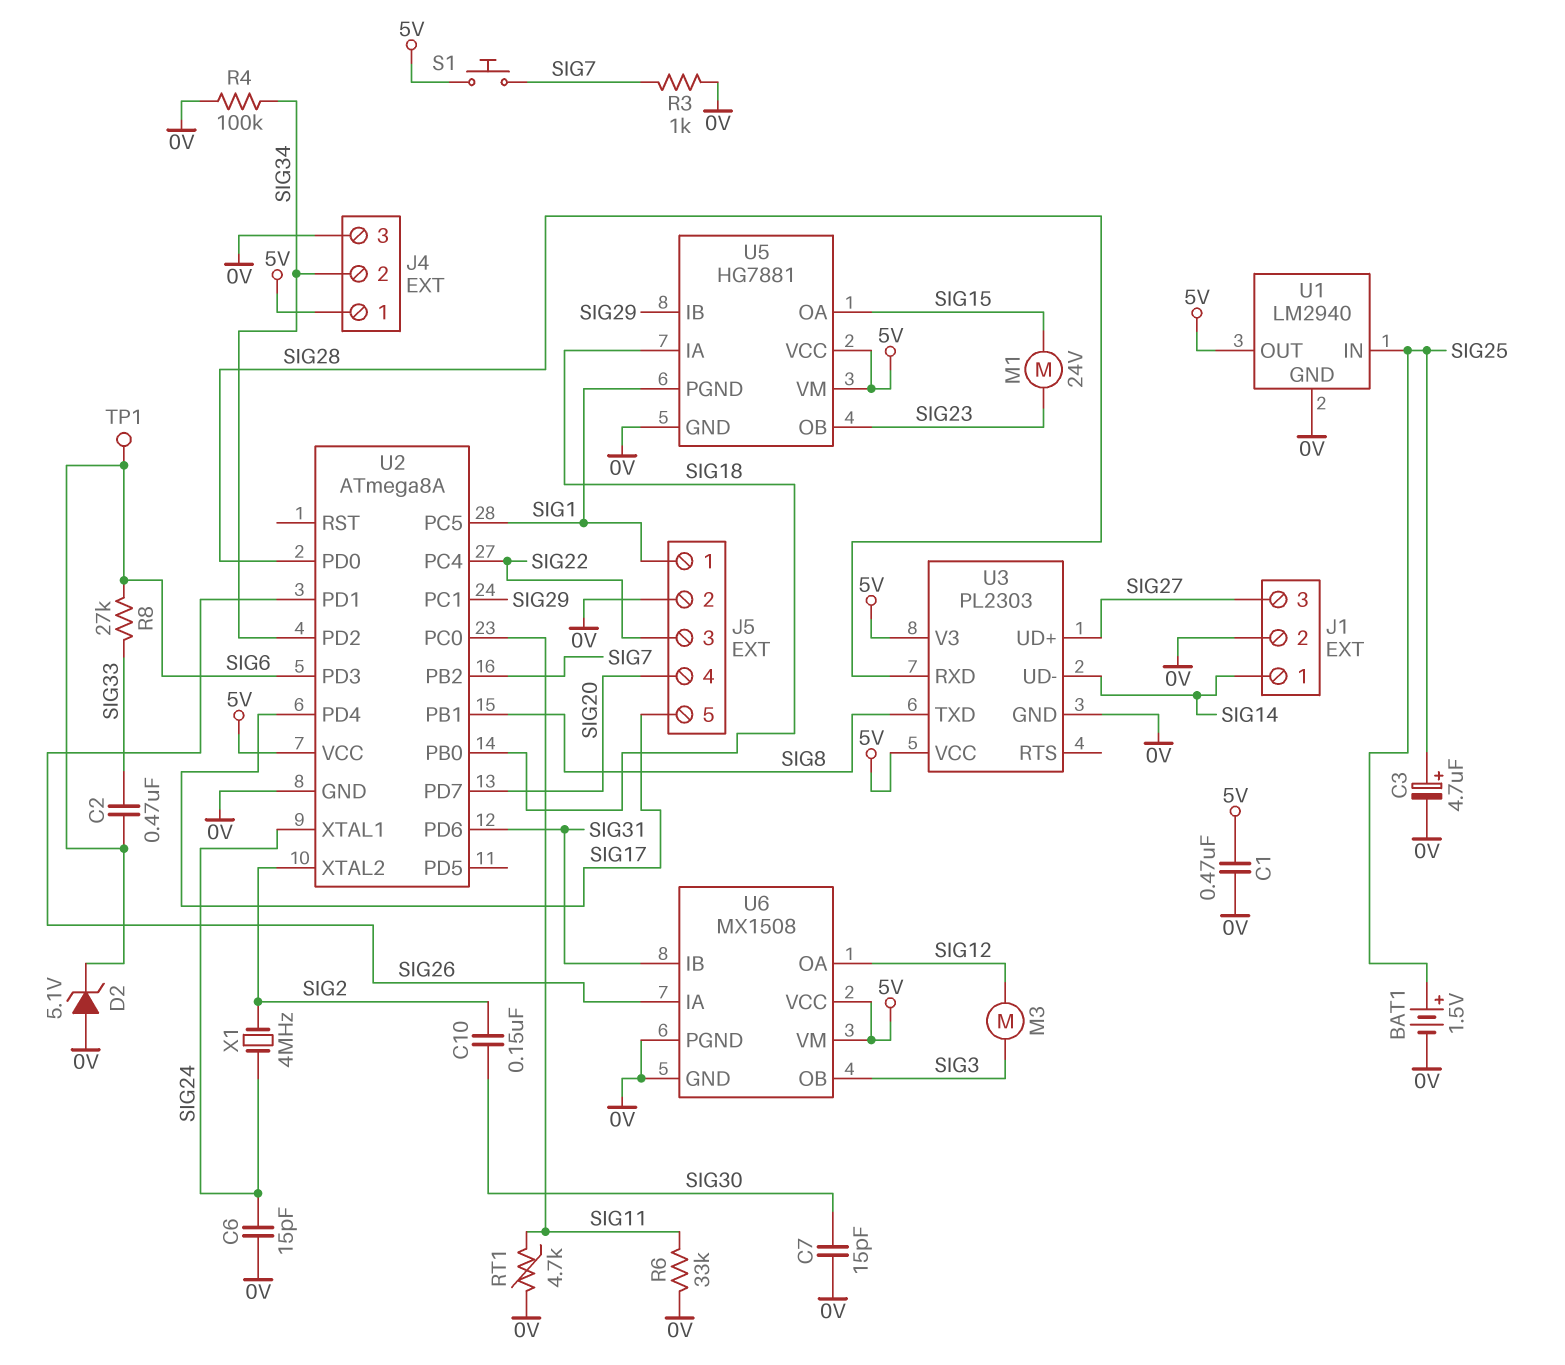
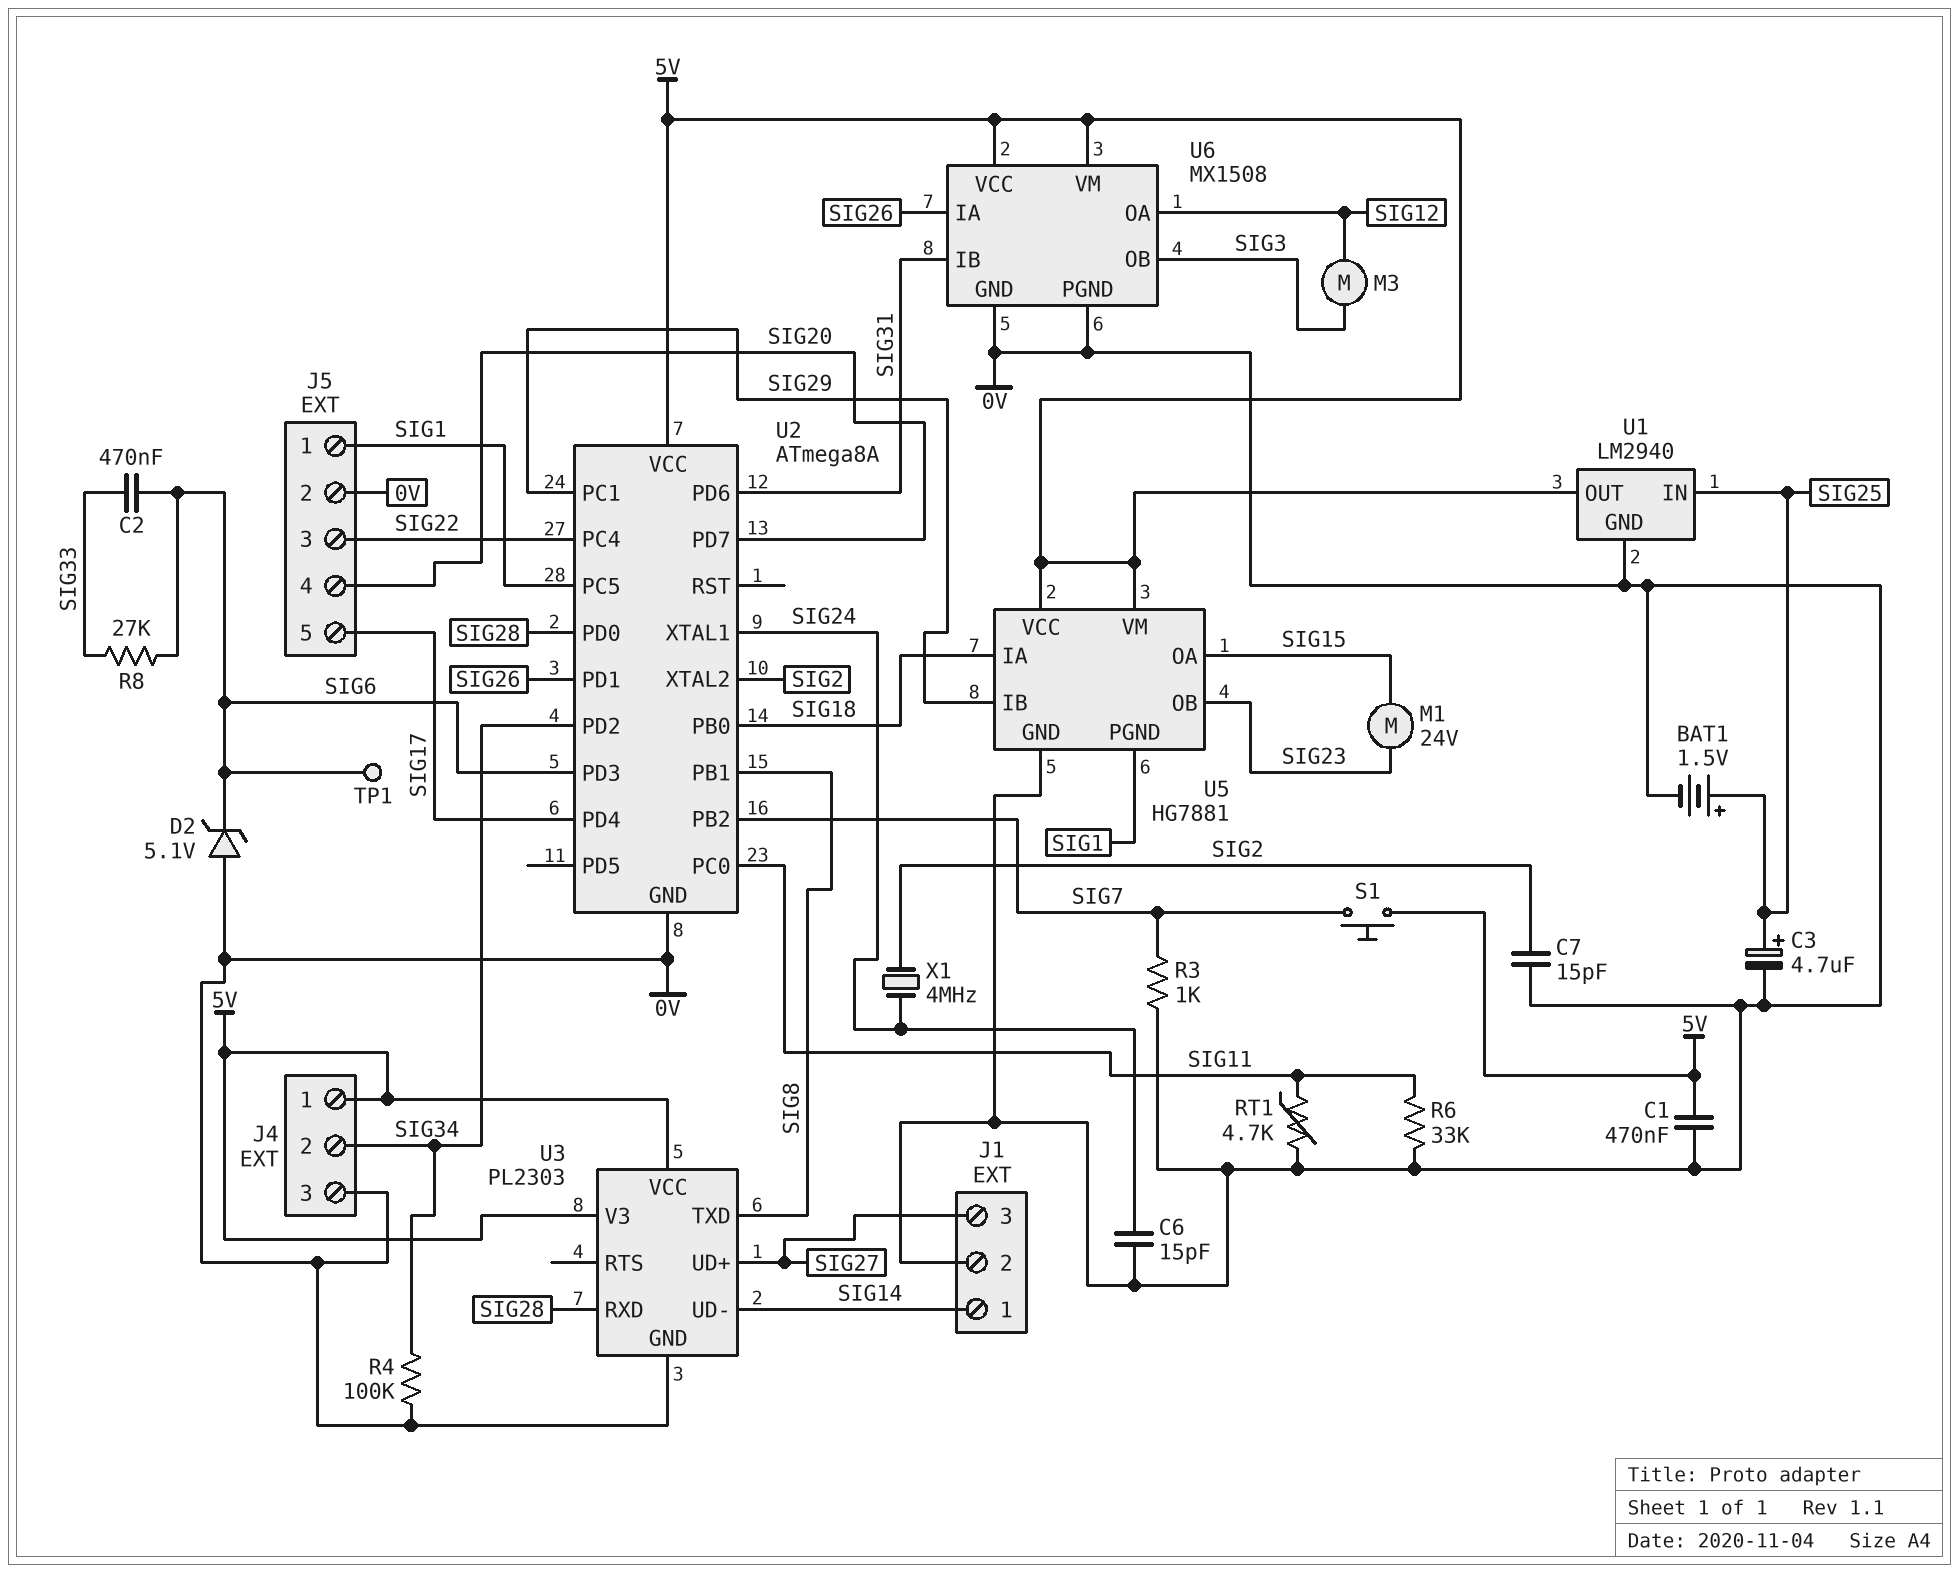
C7: 15pF (0V, SIG30) -> 15pF (0V, SIG2)
C10: 150nF (SIG2, SIG30) -> none

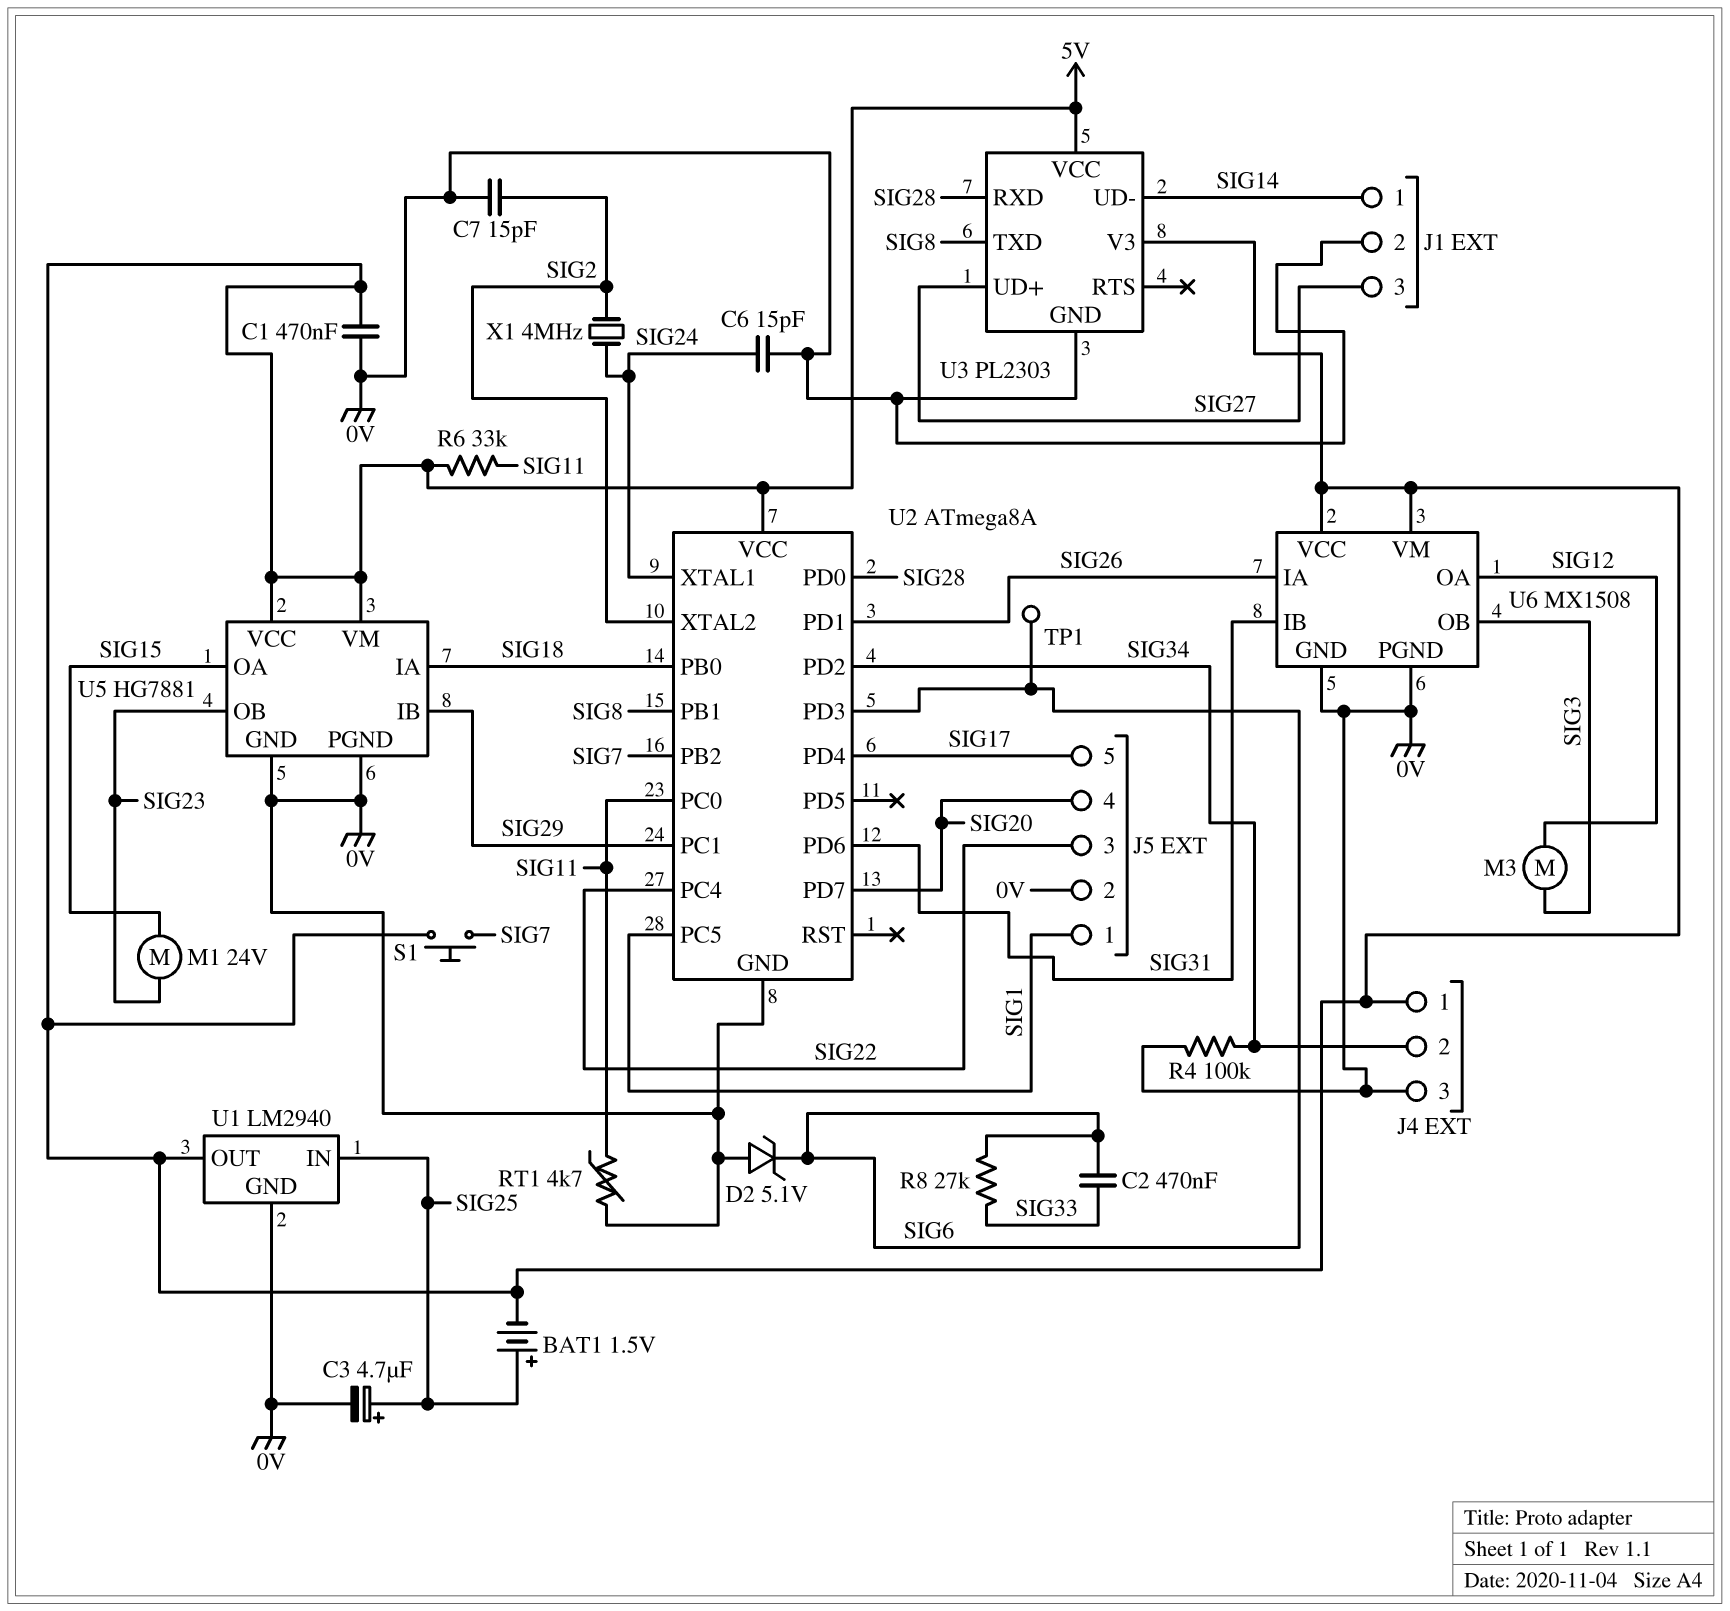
BAT1: 1.5V (plus SIG25, minus 0V) -> 1.5V (plus SIG25, minus 5V)
R3: 1k (0V, SIG7) -> none
R6: 33k (0V, SIG11) -> 33k (5V, SIG11)
U5 pin PGND: SIG1 -> 0V

